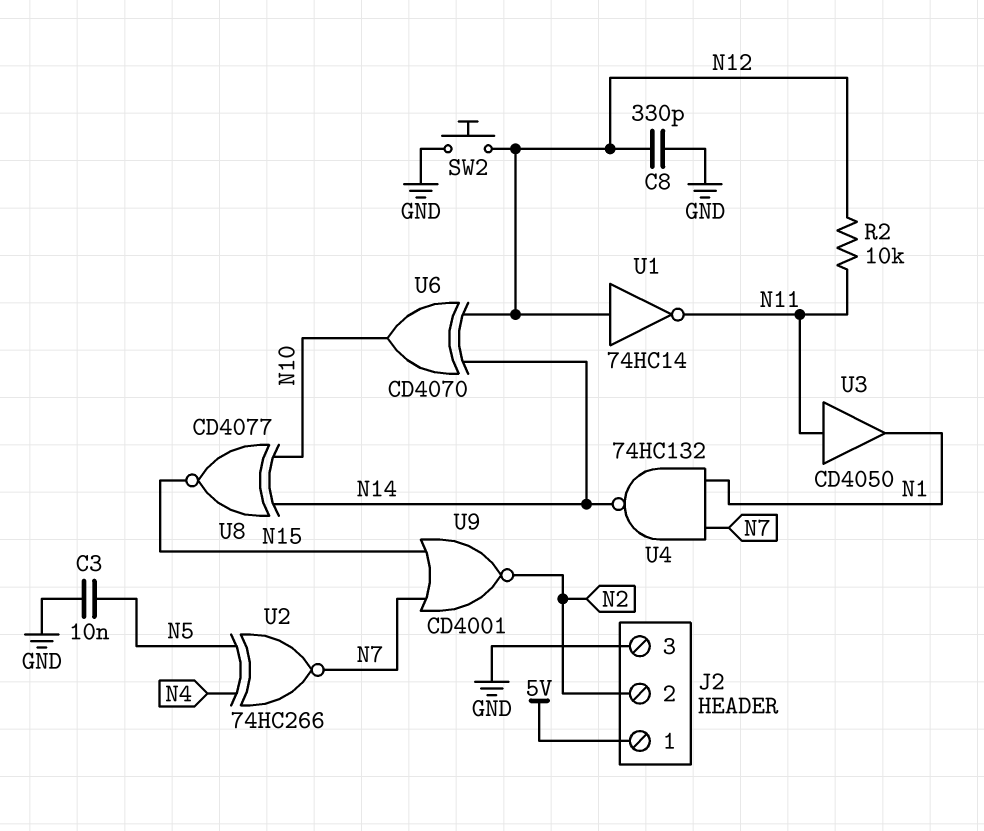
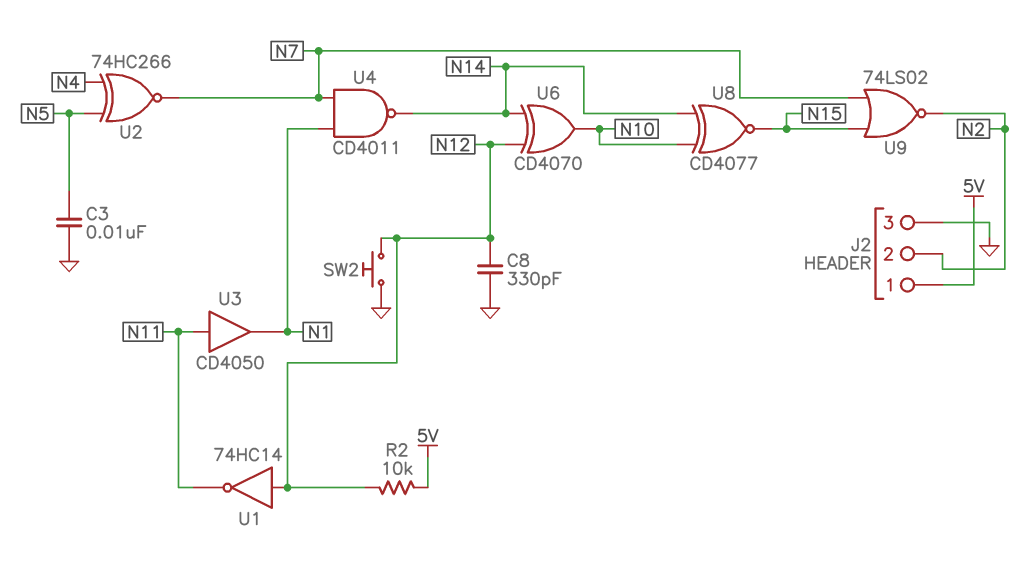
R2: 10k (N11, N12) -> 10k (5V, N12)
U4: NAND 74HC132 (in N1, in N7, out N14) -> NAND CD4011 (in N1, in N7, out N14)
U9: NOR CD4001 (in N7, in N15, out N2) -> NOR 74LS02 (in N7, in N15, out N2)

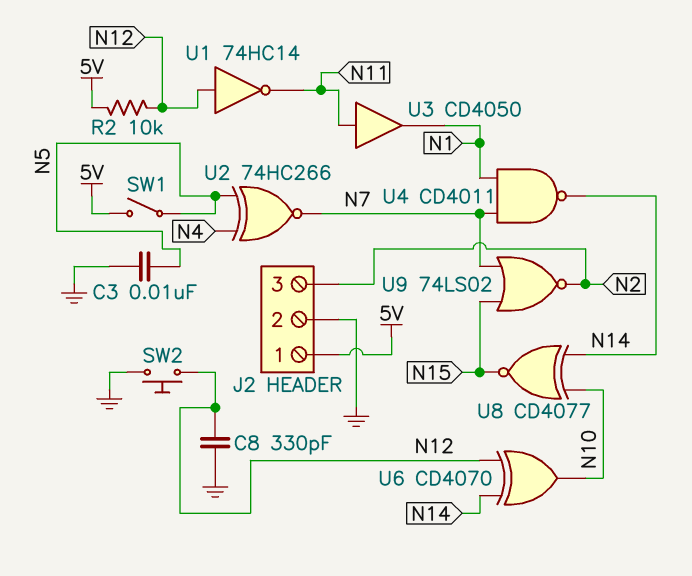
J2 pin 2: N2 -> GND
J2 pin 3: GND -> N2
SW1: none -> switch (5V, N5)

